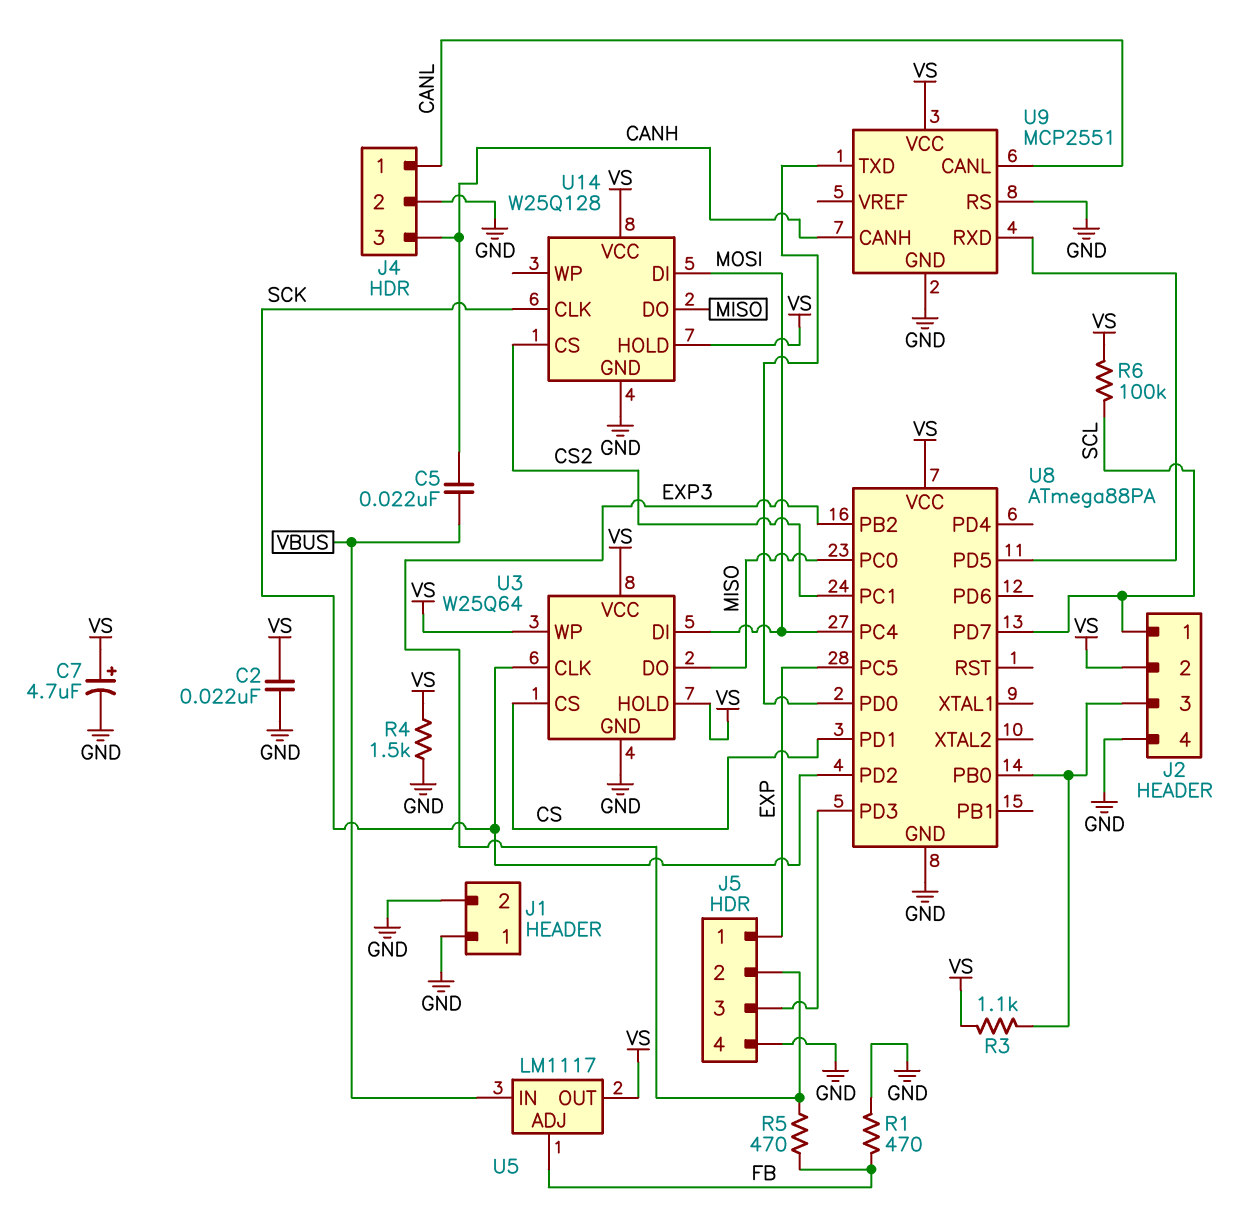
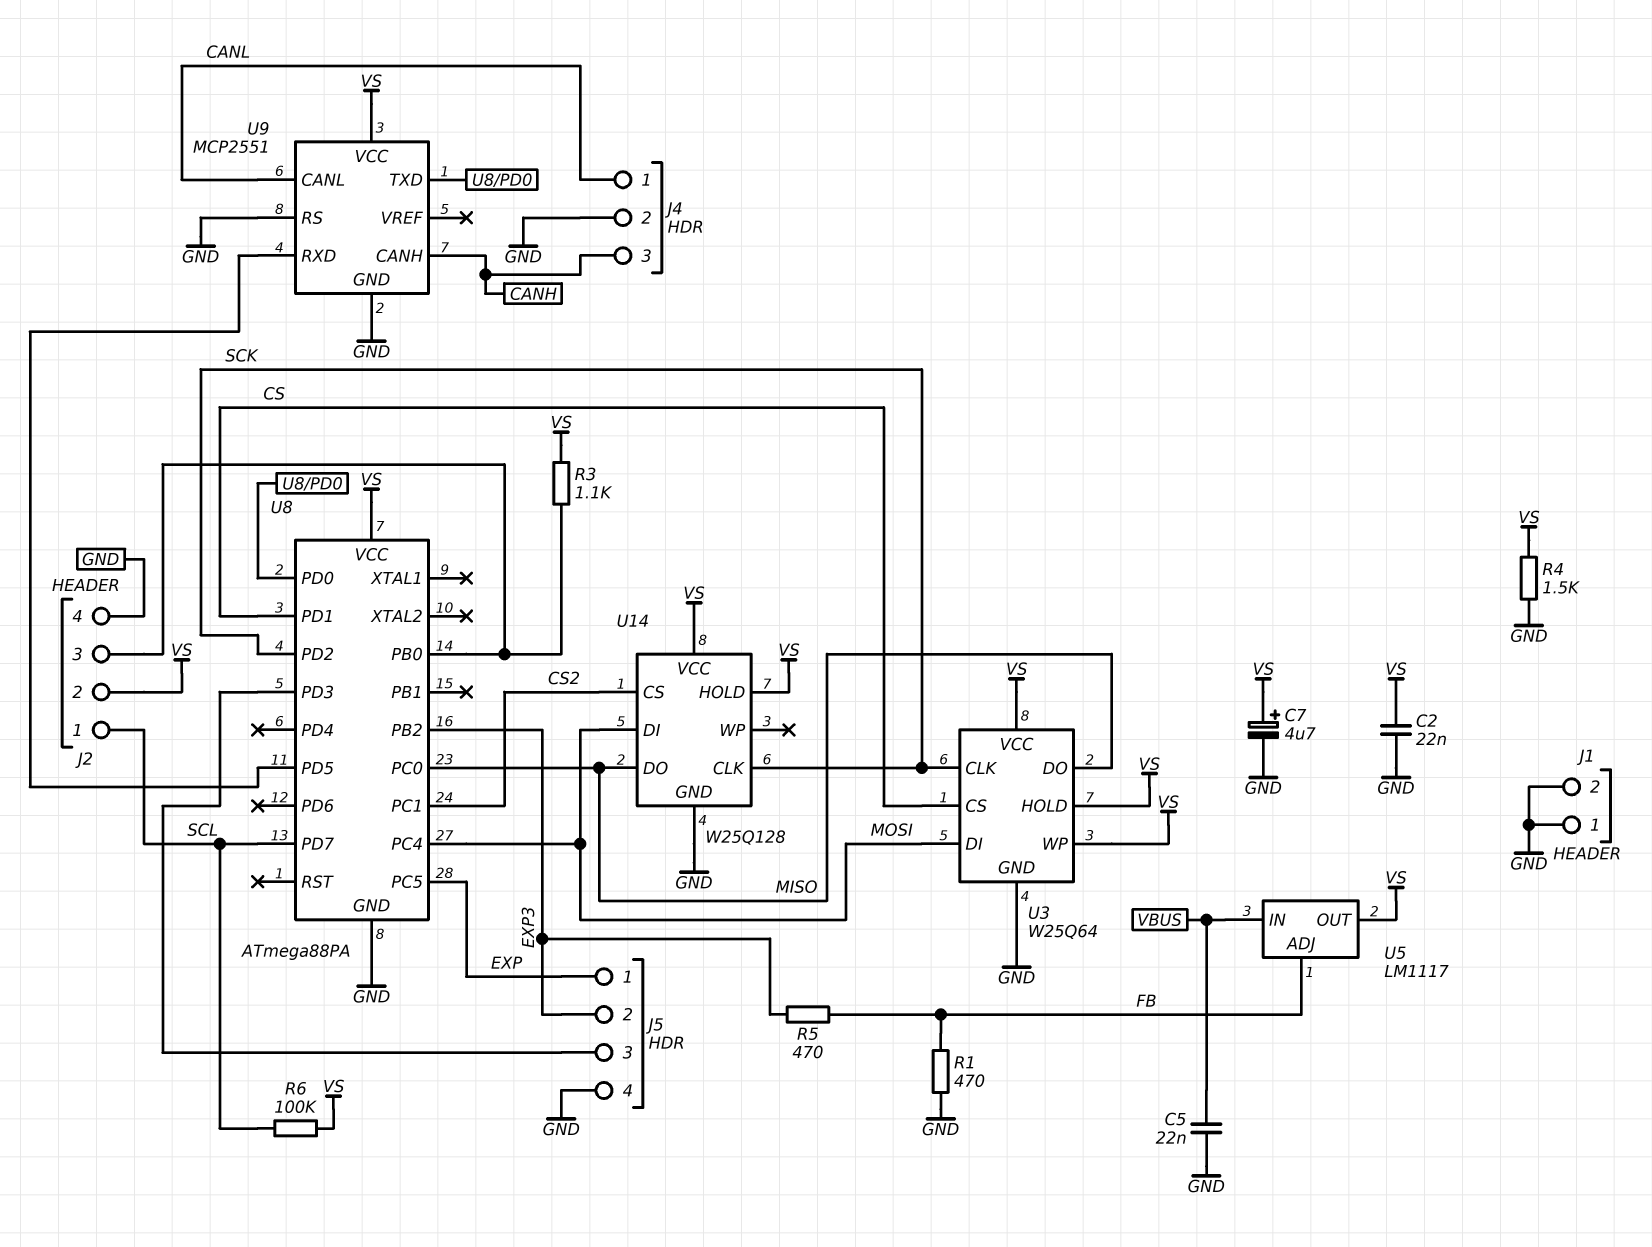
C5: 22nF (CANH, VBUS) -> 22nF (GND, VBUS)

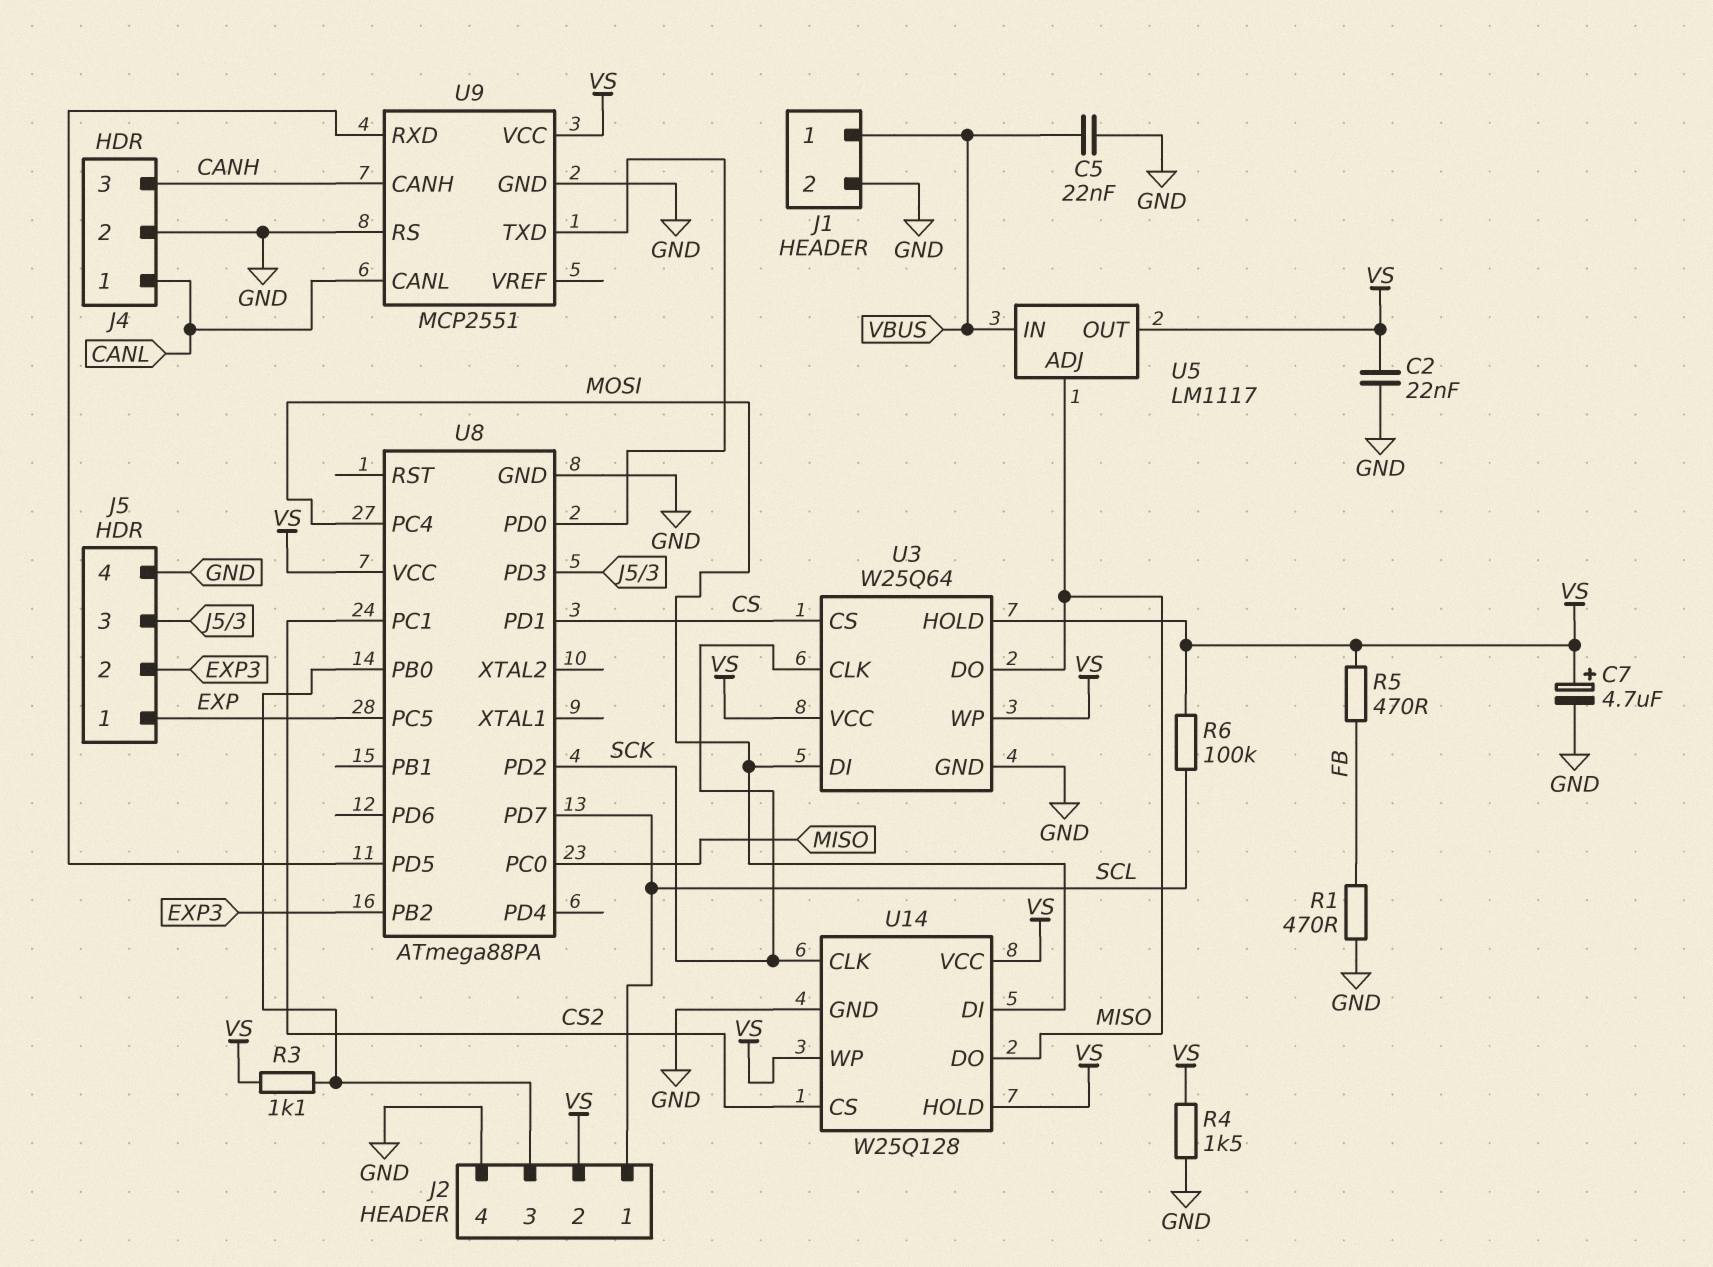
J1 pin 1: GND -> VBUS
R5: 470 (EXP3, FB) -> 470 (FB, VS)
U5 pin ADJ: FB -> MISO
U14 pin WP: none -> VS

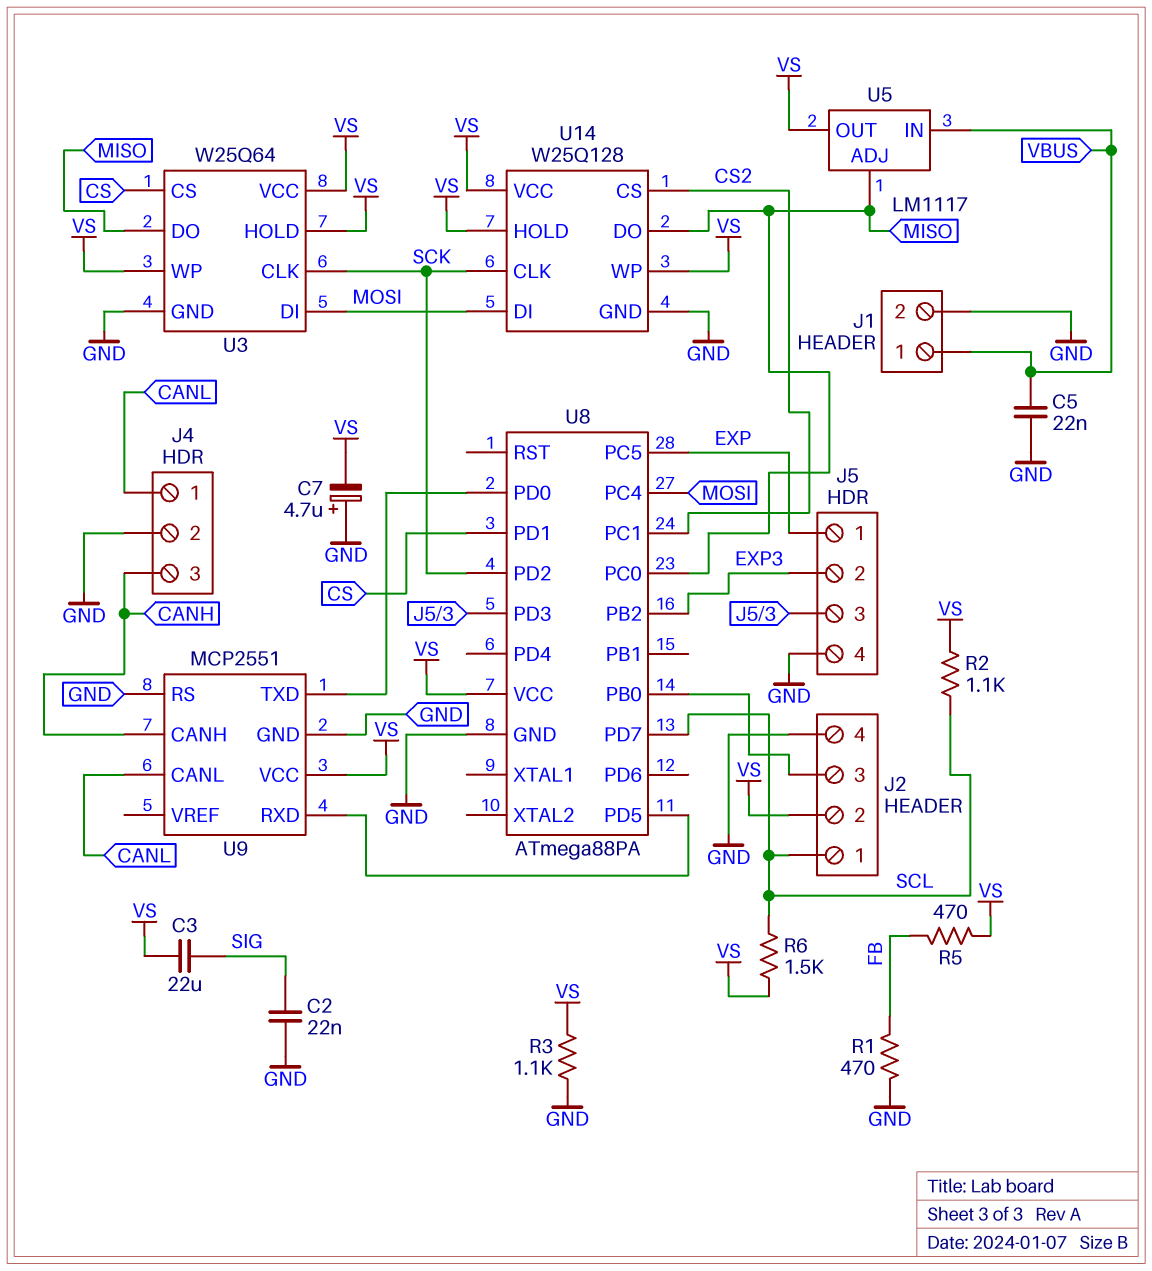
C2: 22nF (GND, VS) -> 22nF (GND, SIG)
C3: none -> 22uF (SIG, VS)
C7: 4.7uF (plus VS, minus GND) -> 4.7uF (plus GND, minus VS)
R2: none -> 1.1k (SCL, VS)
R3: 1.1k (J2/3, VS) -> 1.1k (GND, VS)
R4: 1.5k (GND, VS) -> none
R6: 100k (SCL, VS) -> 1.5k (SCL, VS)

